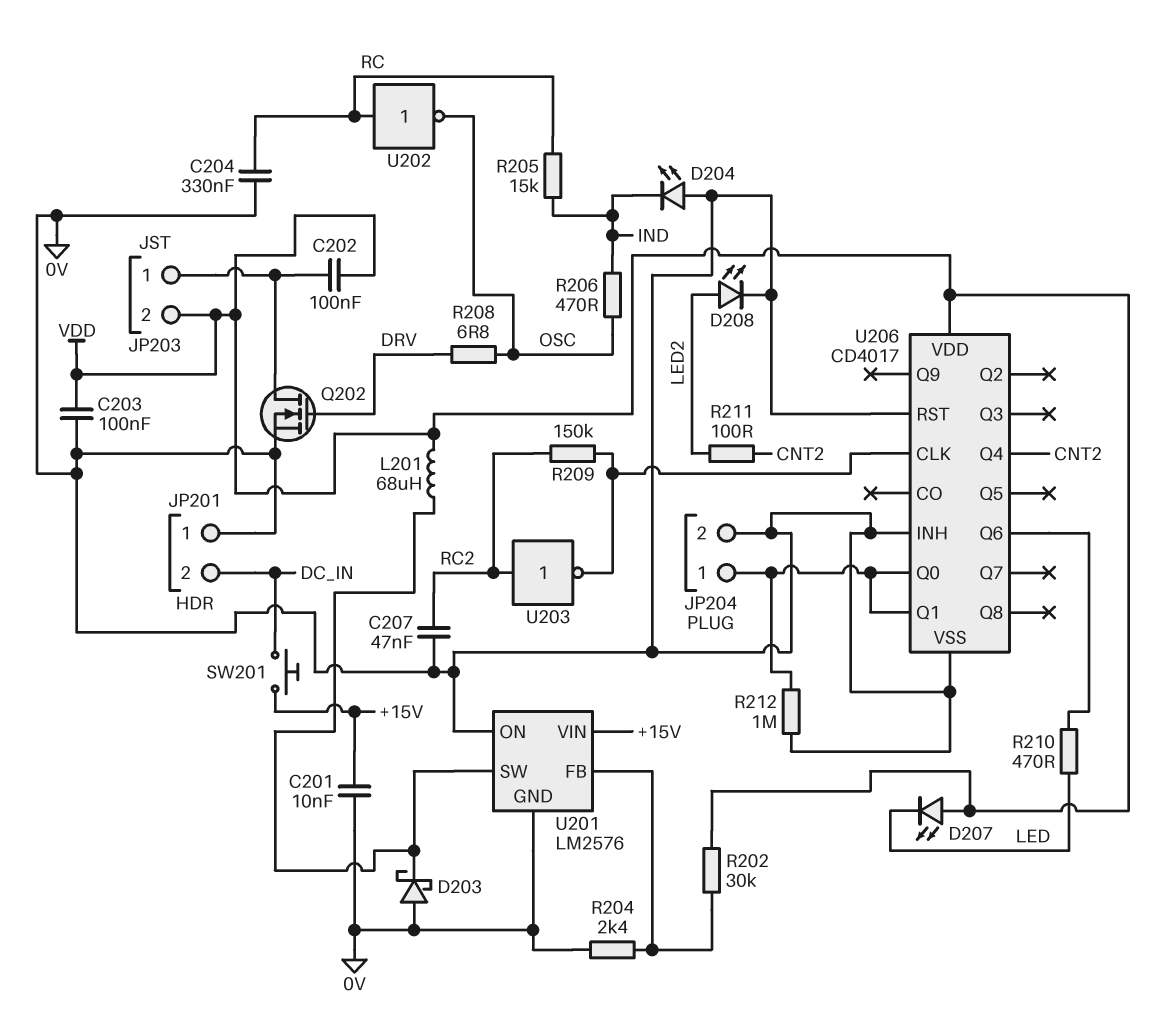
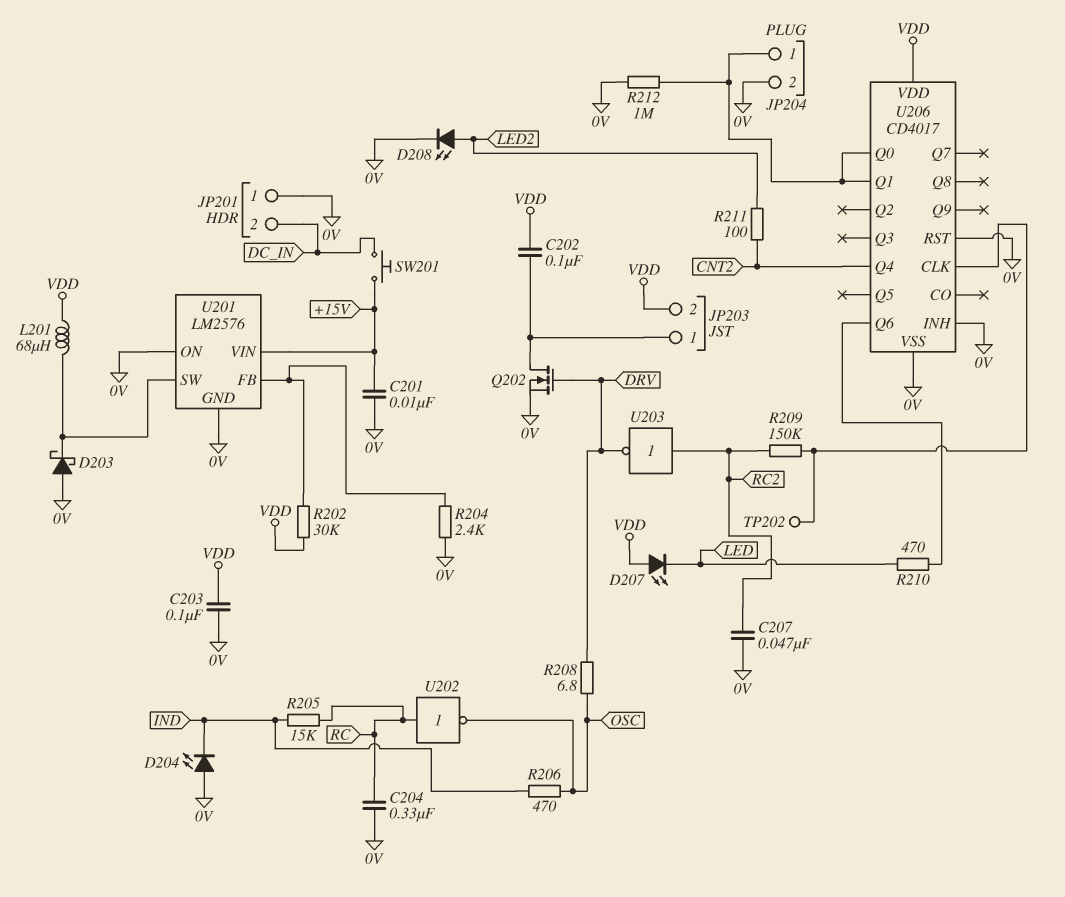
TP202: none -> test point (U206/CLK)
U203: NOT (in RC2, out U206/CLK) -> NOT (in RC2, out DRV)

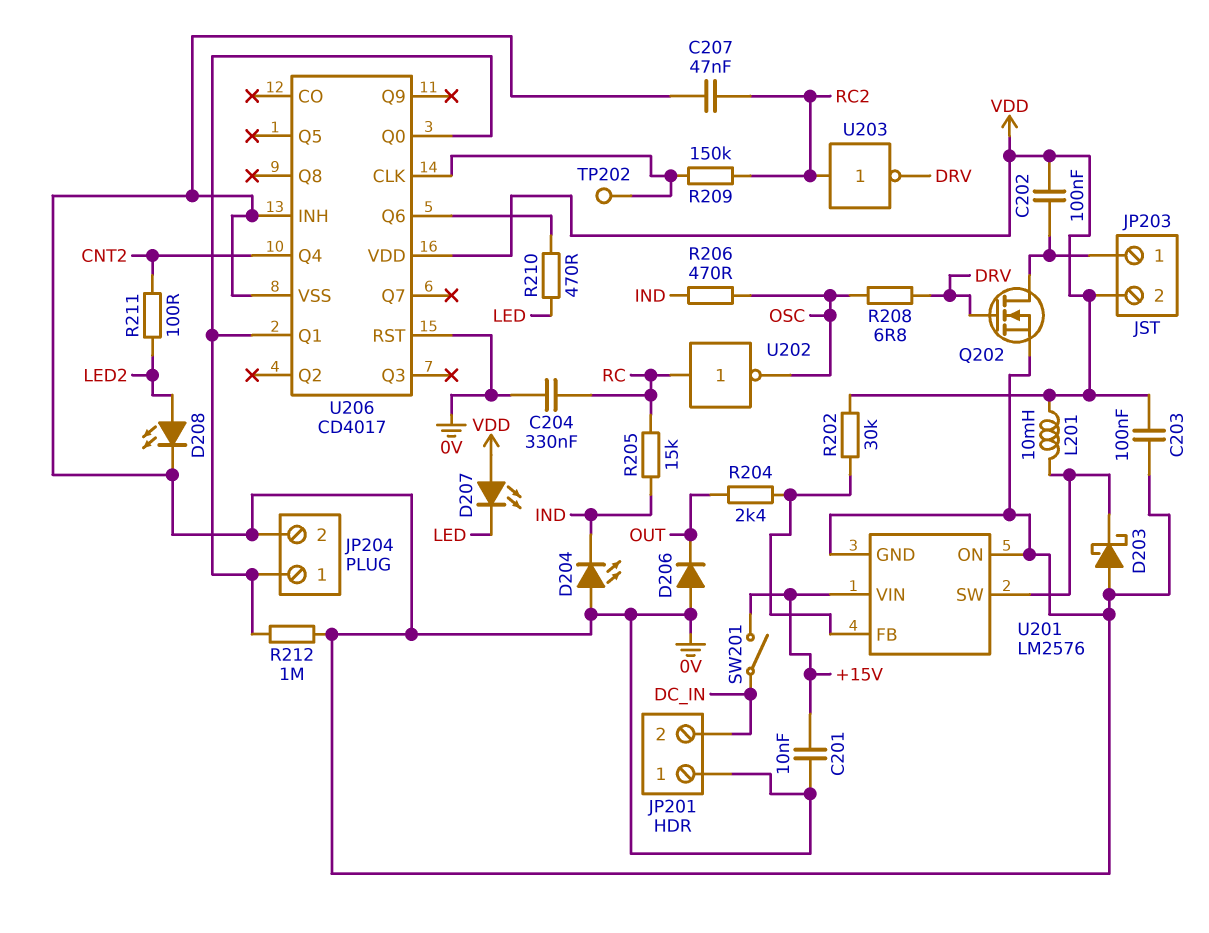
D206: none -> diode (A 0V, K OUT)
L201: 68uH (U201/SW, VDD) -> 10mH (U201/SW, VDD)
R204: 2.4k (0V, U201/FB) -> 2.4k (OUT, U201/FB)
SW201: button (+15V, DC_IN) -> switch (+15V, DC_IN)

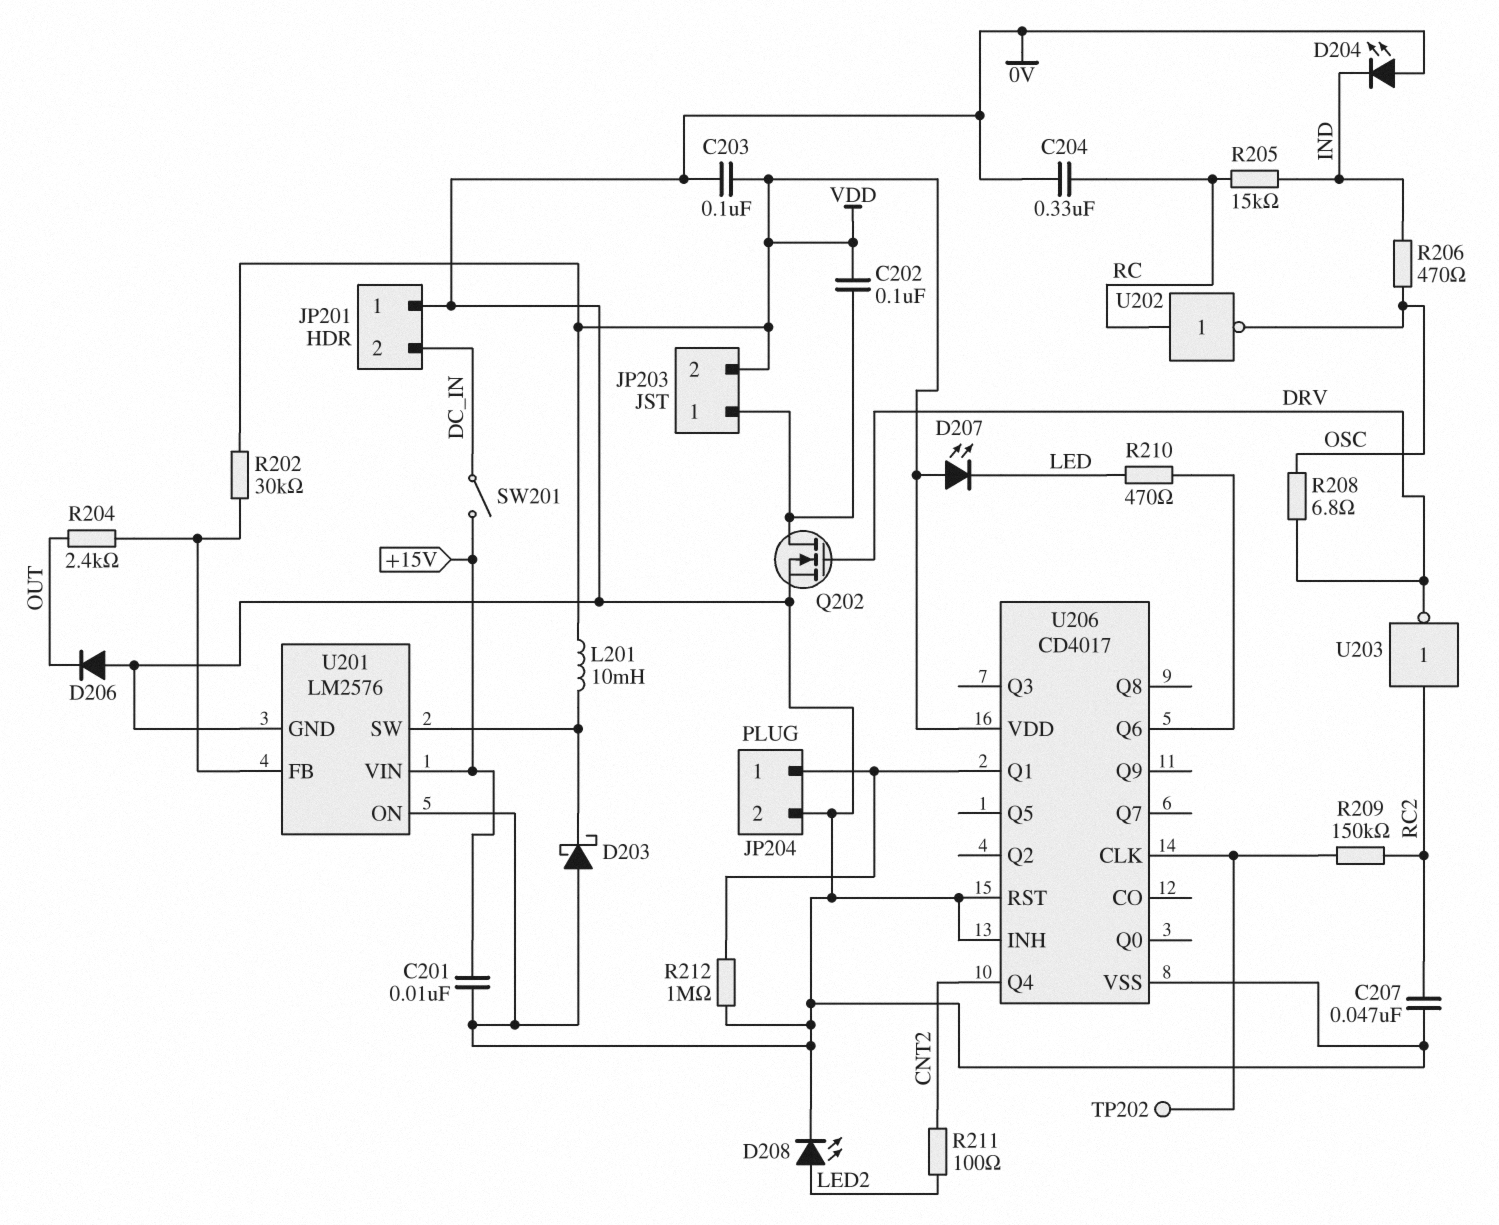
U206 pin Q0: JP204/1 -> none

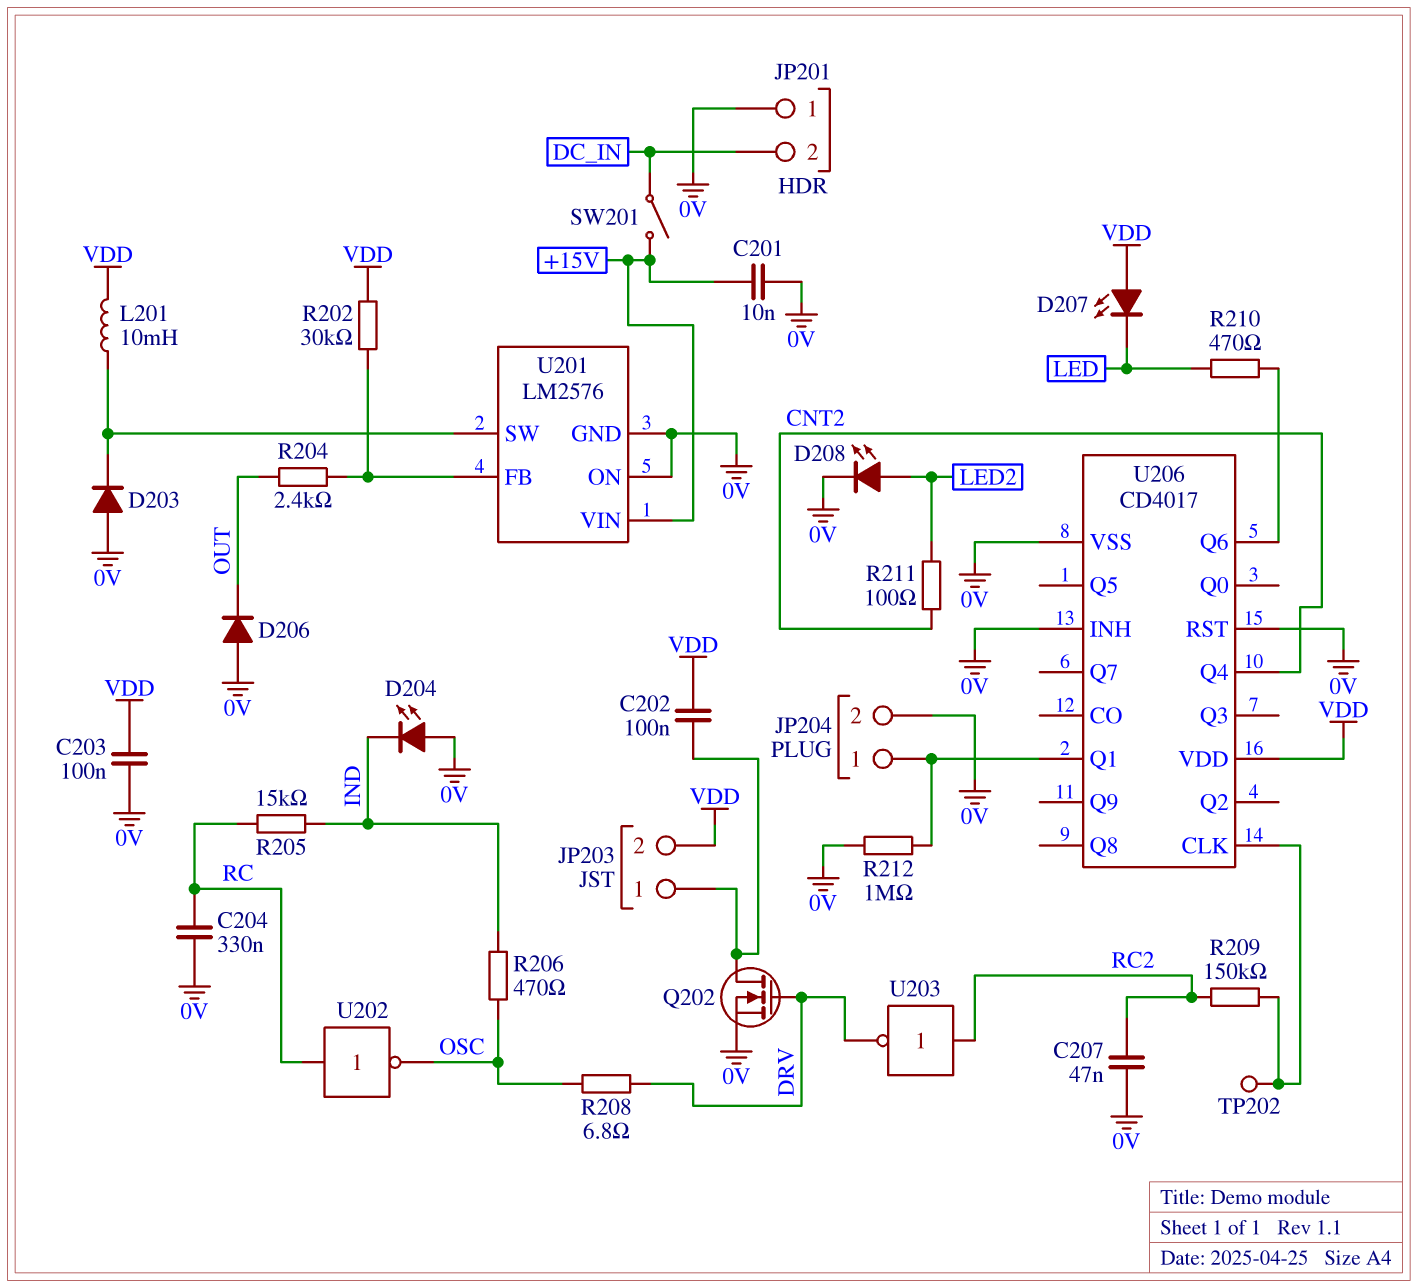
D203: schottky (A 0V, K U201/SW) -> diode (A 0V, K U201/SW)

